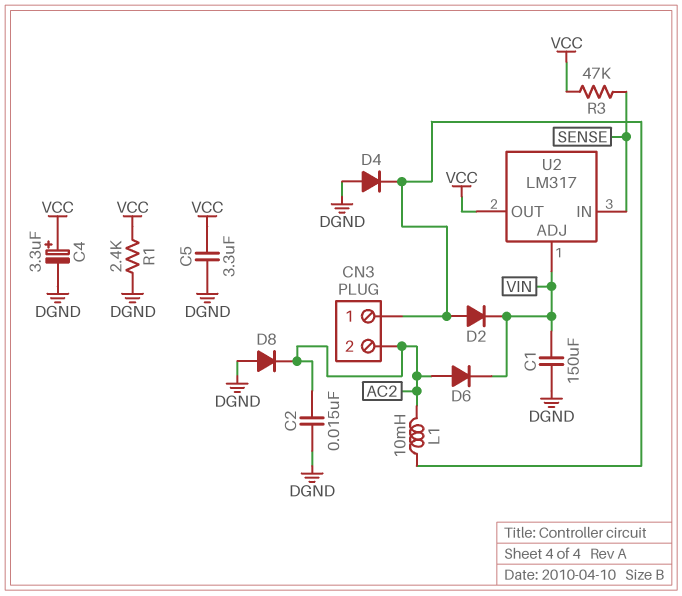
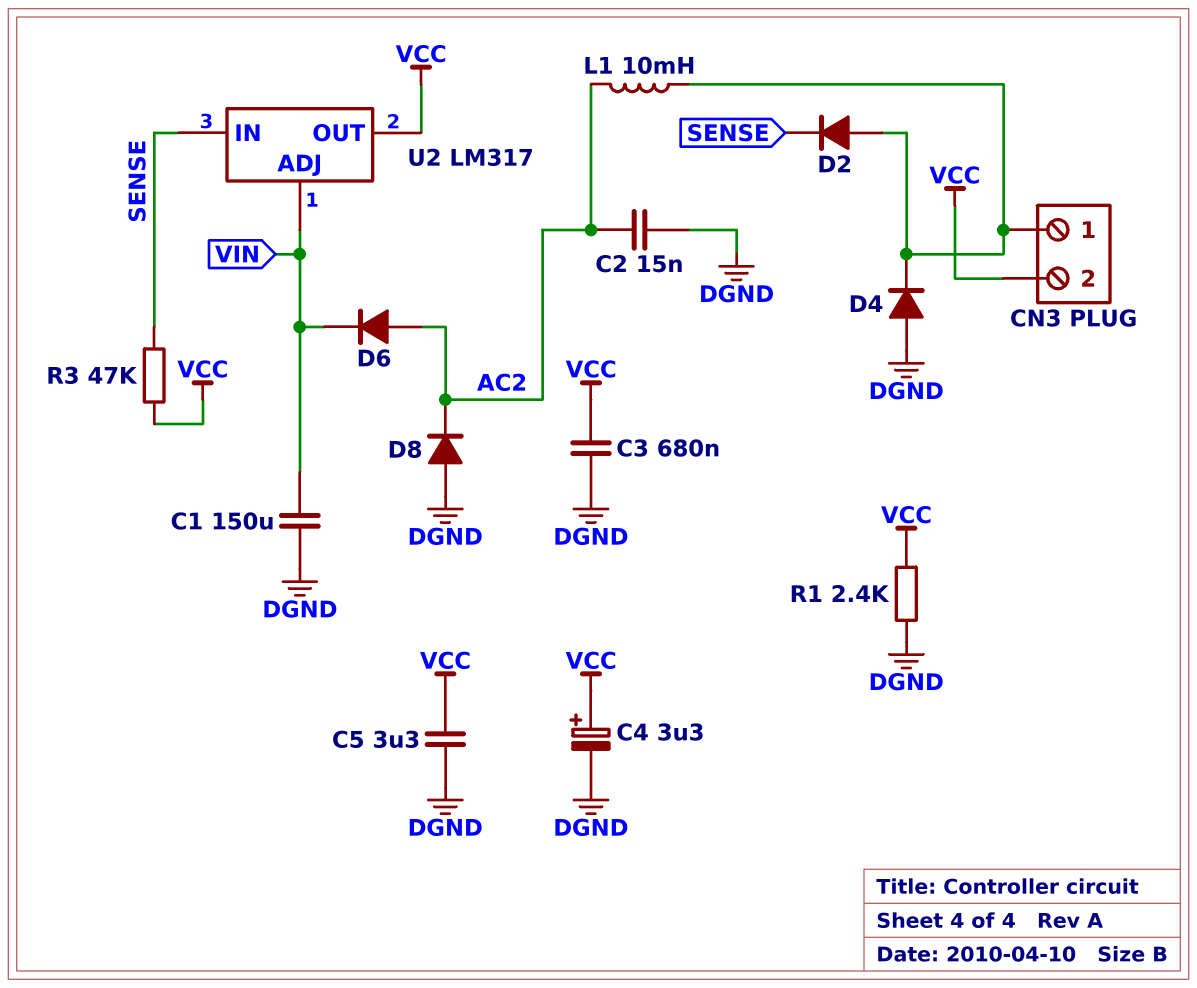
C3: none -> 680nF (DGND, VCC)
CN3 pin 2: AC2 -> VCC
D2: diode (A CN3/1, K VIN) -> diode (A CN3/1, K SENSE)

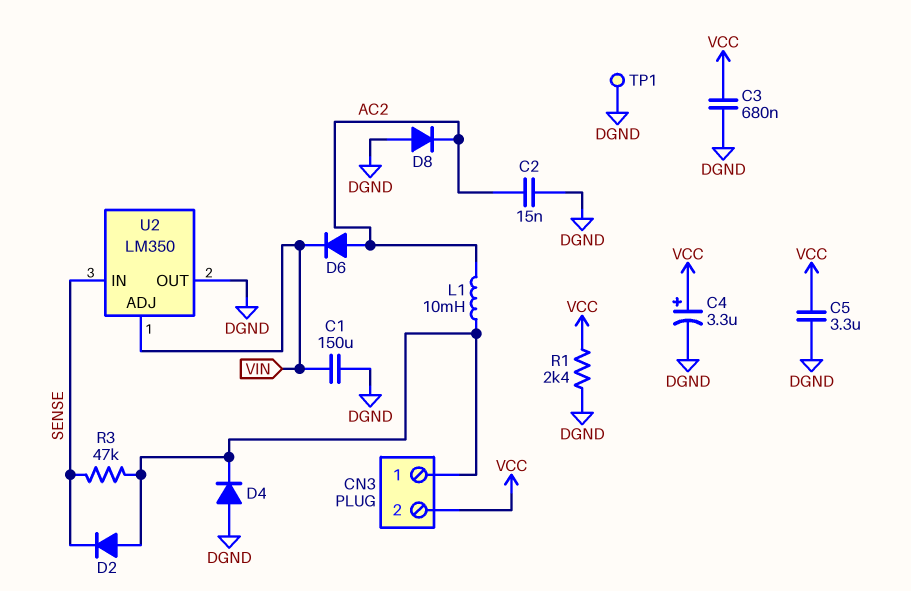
R3: 47k (SENSE, VCC) -> 47k (CN3/1, SENSE)
TP1: none -> test point (DGND)
U2: LM317 -> LM350
U2 pin OUT: VCC -> DGND

